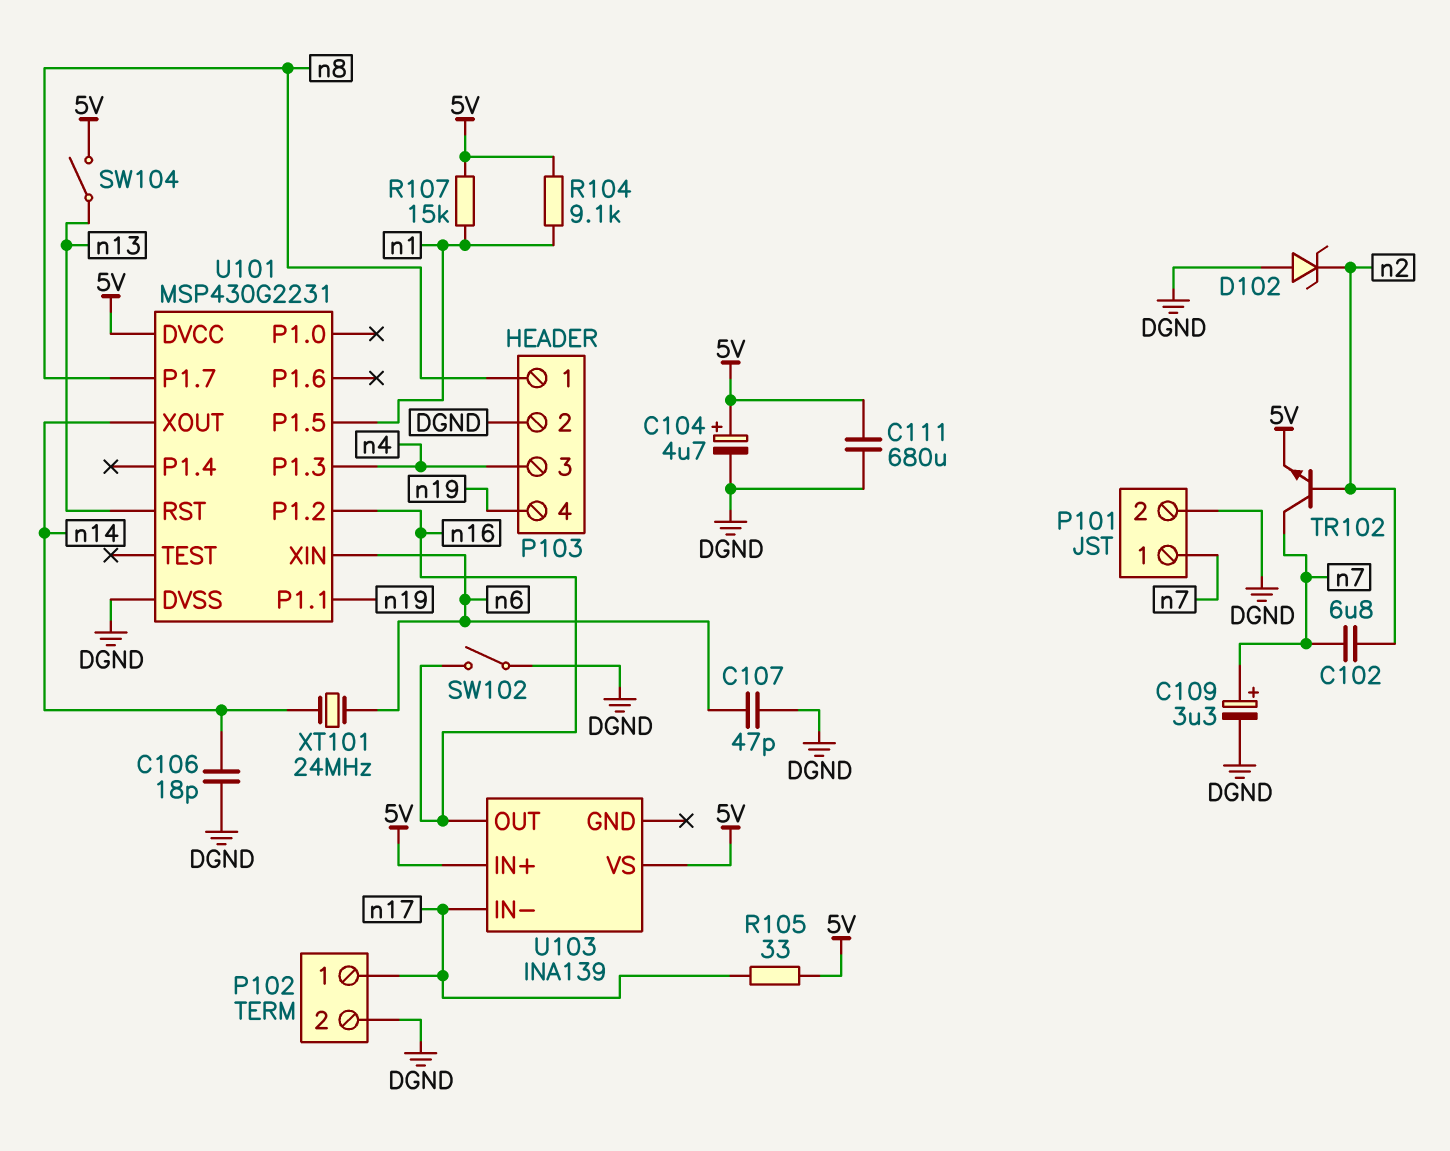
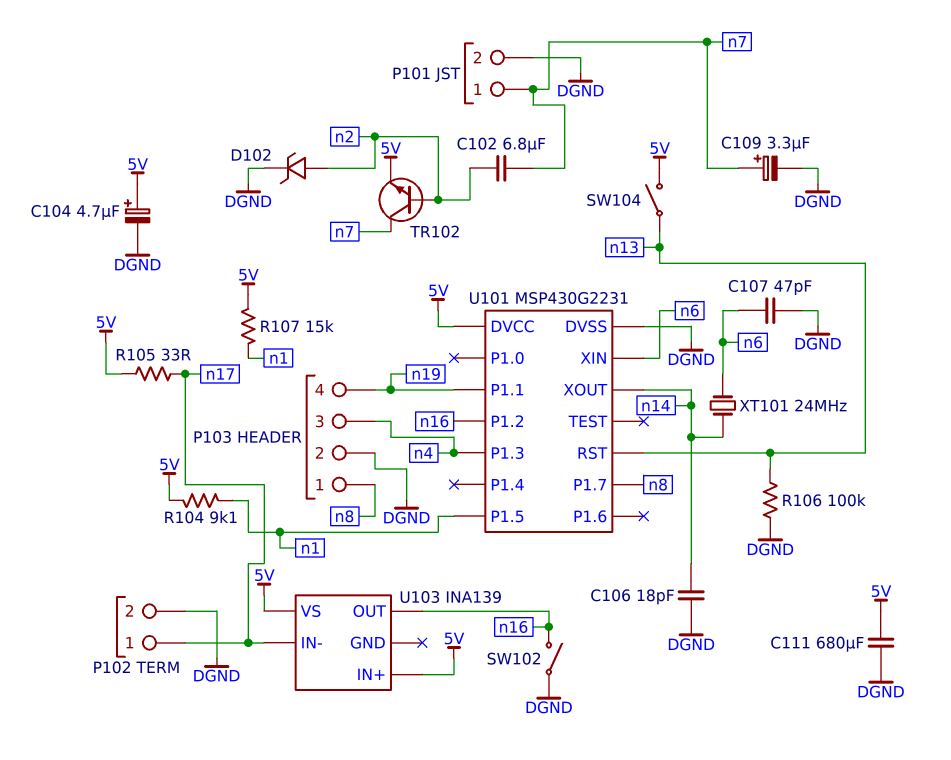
D102: zener (A DGND, K n2) -> zener (A n2, K DGND)
R106: none -> 100k (DGND, n13)

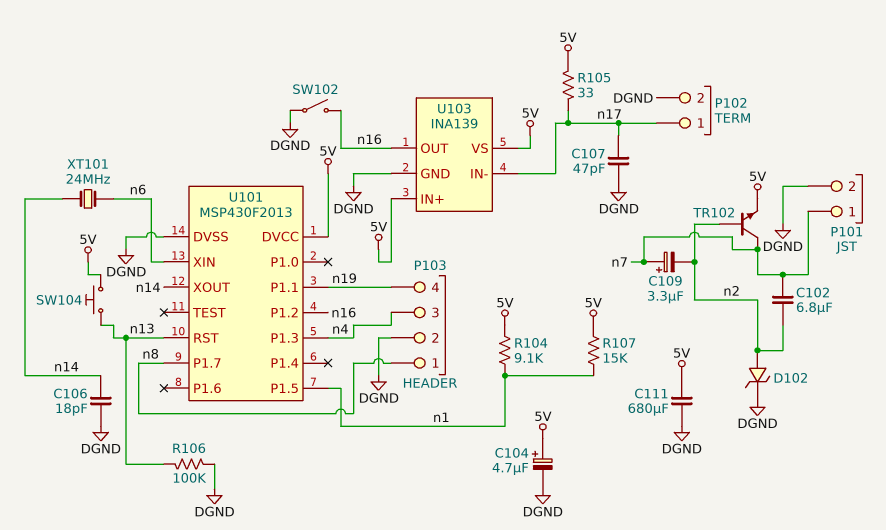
C107: 47pF (DGND, n6) -> 47pF (DGND, n17)
C109: 3.3uF (plus n7, minus DGND) -> 3.3uF (plus n7, minus n2)
SW104: switch (5V, n13) -> button (5V, n13)
U101: MSP430G2231 -> MSP430F2013
U103 pin GND: none -> DGND

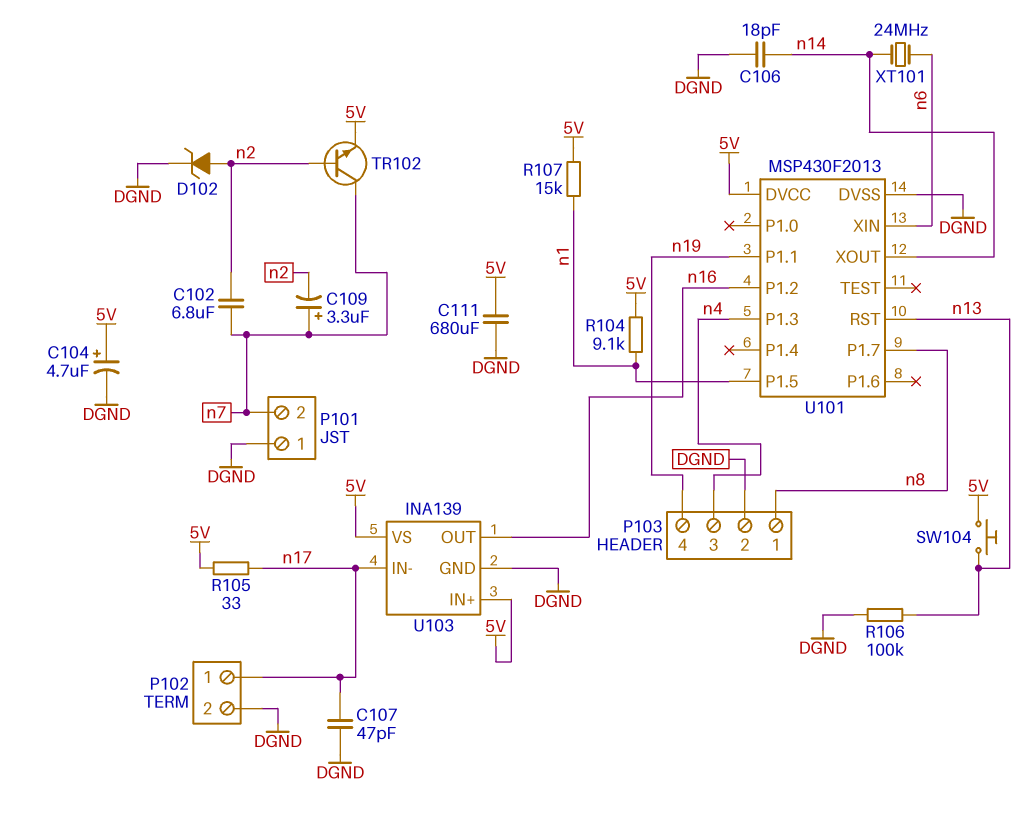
P101 pin 1: n7 -> DGND
P101 pin 2: DGND -> n7
SW102: switch (DGND, n16) -> none

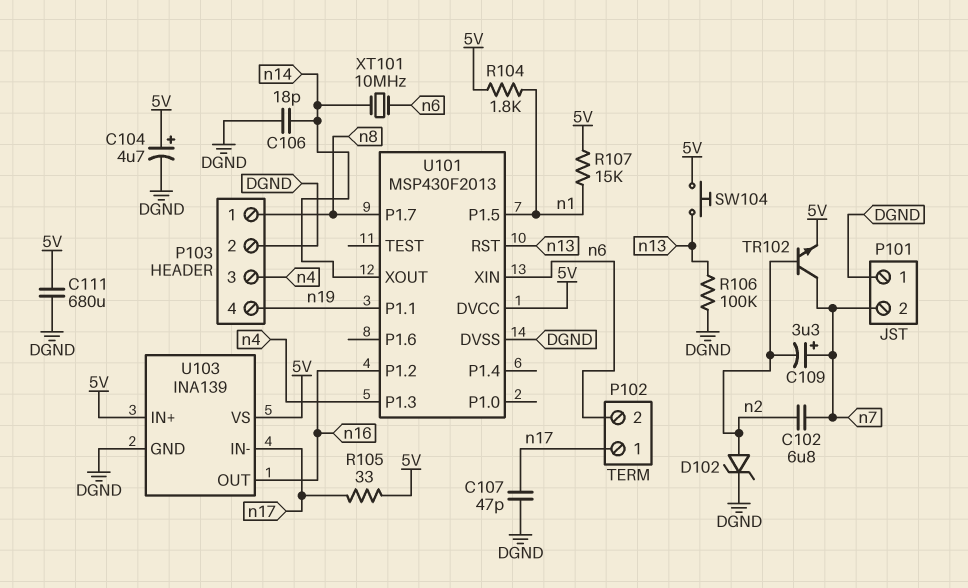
P102 pin 2: DGND -> n6
R104: 9.1k (5V, n1) -> 1.8k (5V, n1)
XT101: 24MHz (n6, n14) -> 10MHz (n6, n14)

